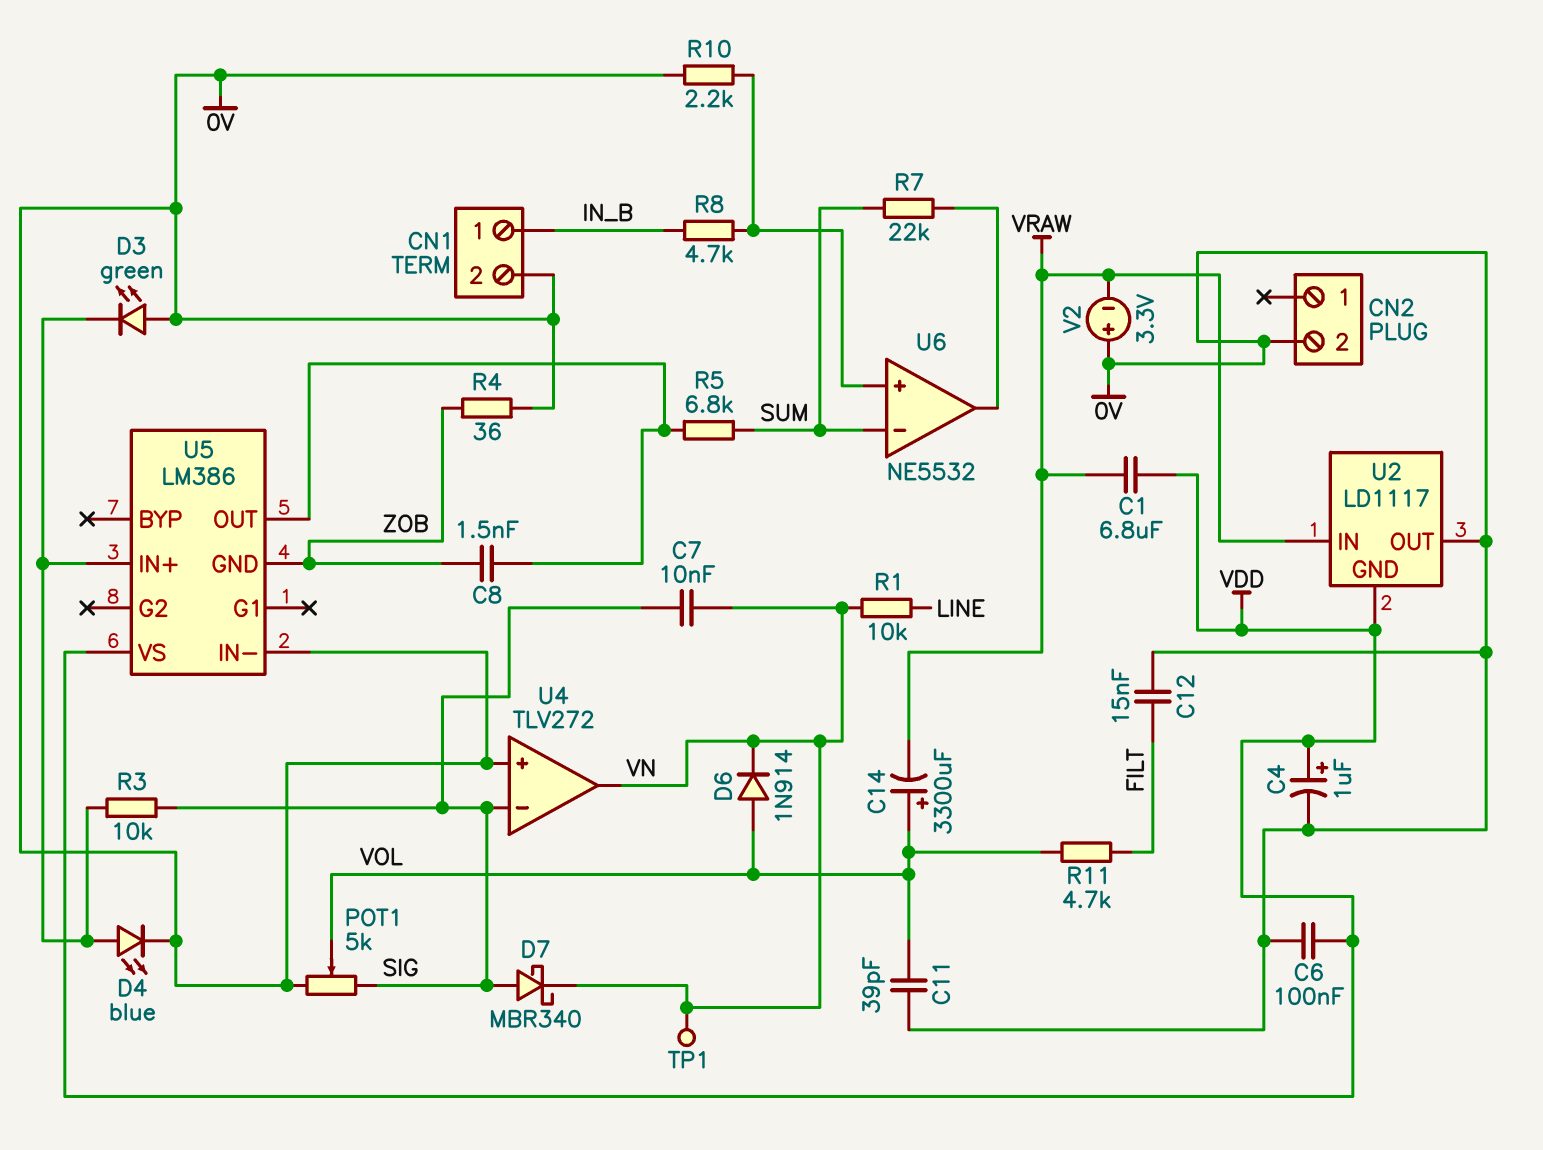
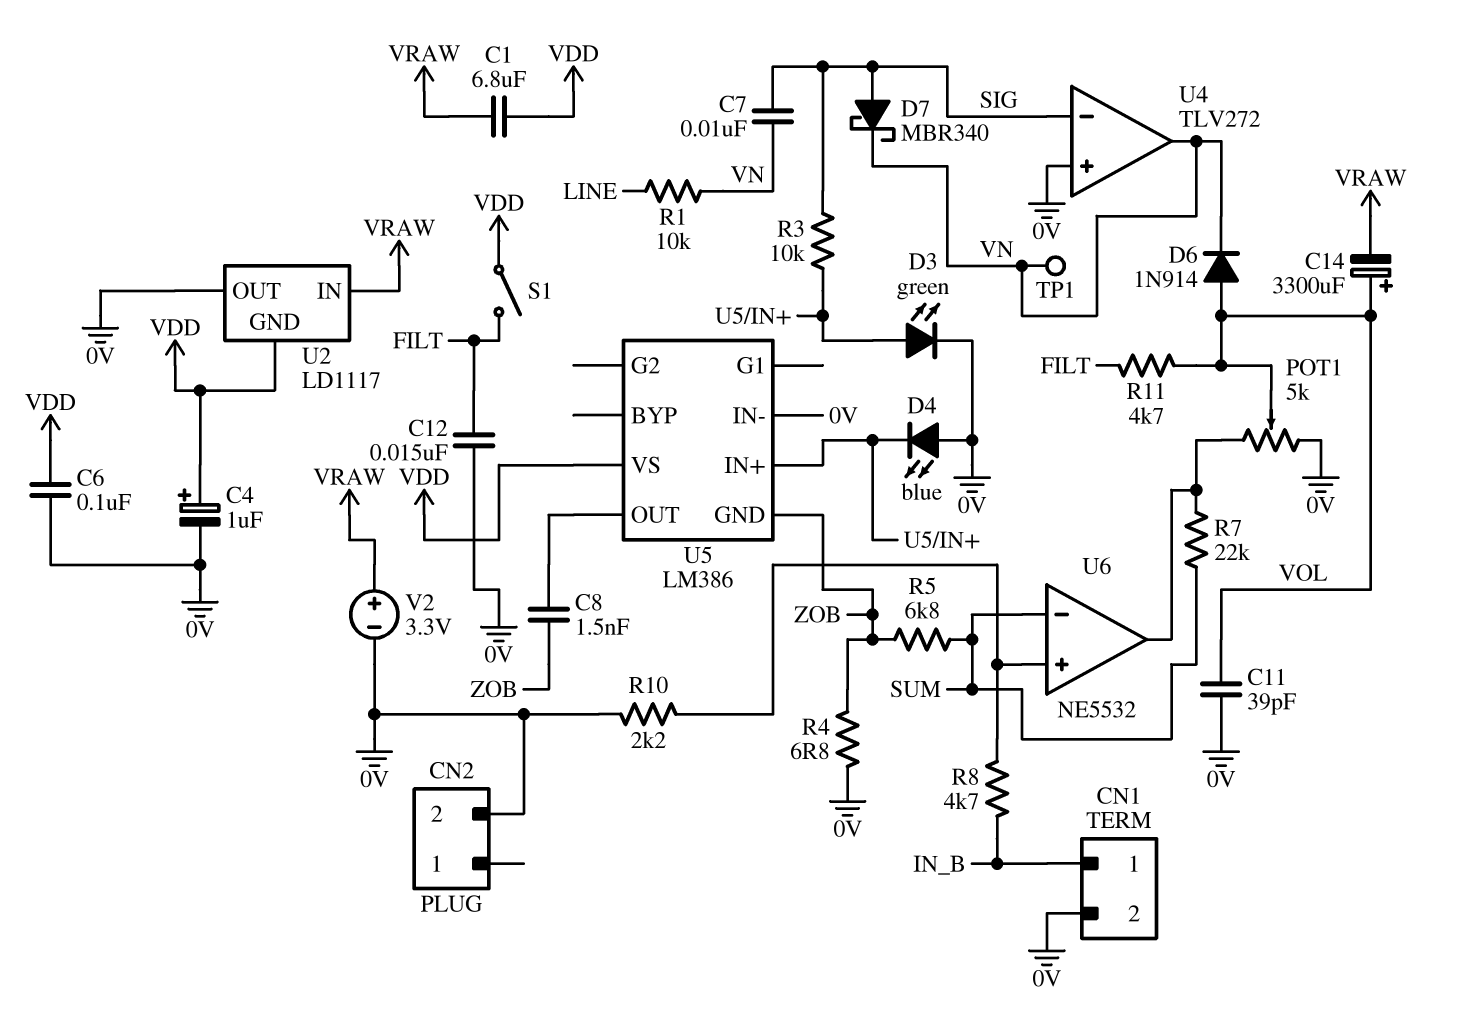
D3: LED green (A 0V, K U5/IN+) -> LED green (A U5/IN+, K 0V)
D4: LED blue (A U5/IN+, K 0V) -> LED blue (A 0V, K U5/IN+)
POT1: 5k (0V, SIG, wiper VOL) -> 5k (0V, U6/out, wiper VOL)
R4: 36 (0V, ZOB) -> 6.8 (0V, ZOB)
R5: 6.8k (SUM, U5/OUT) -> 6.8k (SUM, ZOB)
S1: none -> switch (FILT, VDD)
V2: 3.3V (plus 0V, minus VRAW) -> 3.3V (plus VRAW, minus 0V)

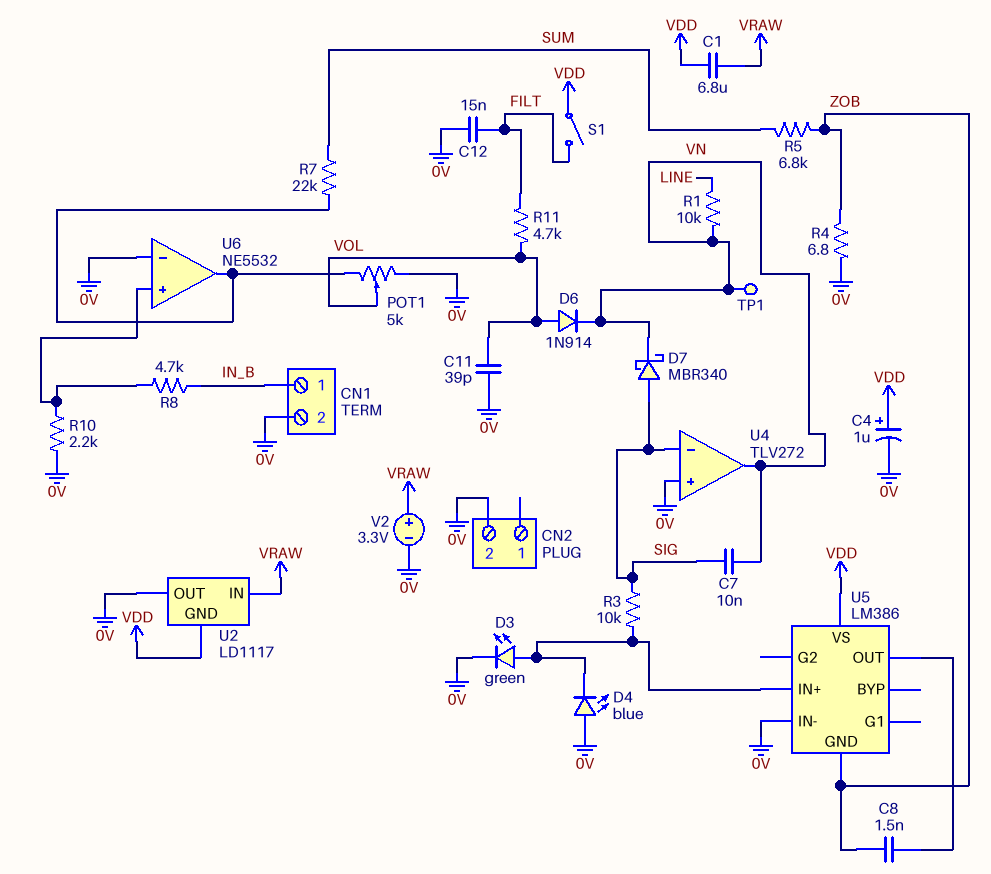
C6: 100nF (0V, VDD) -> none
C14: 3300uF (plus VOL, minus VRAW) -> none
U6 pin in-: SUM -> 0V

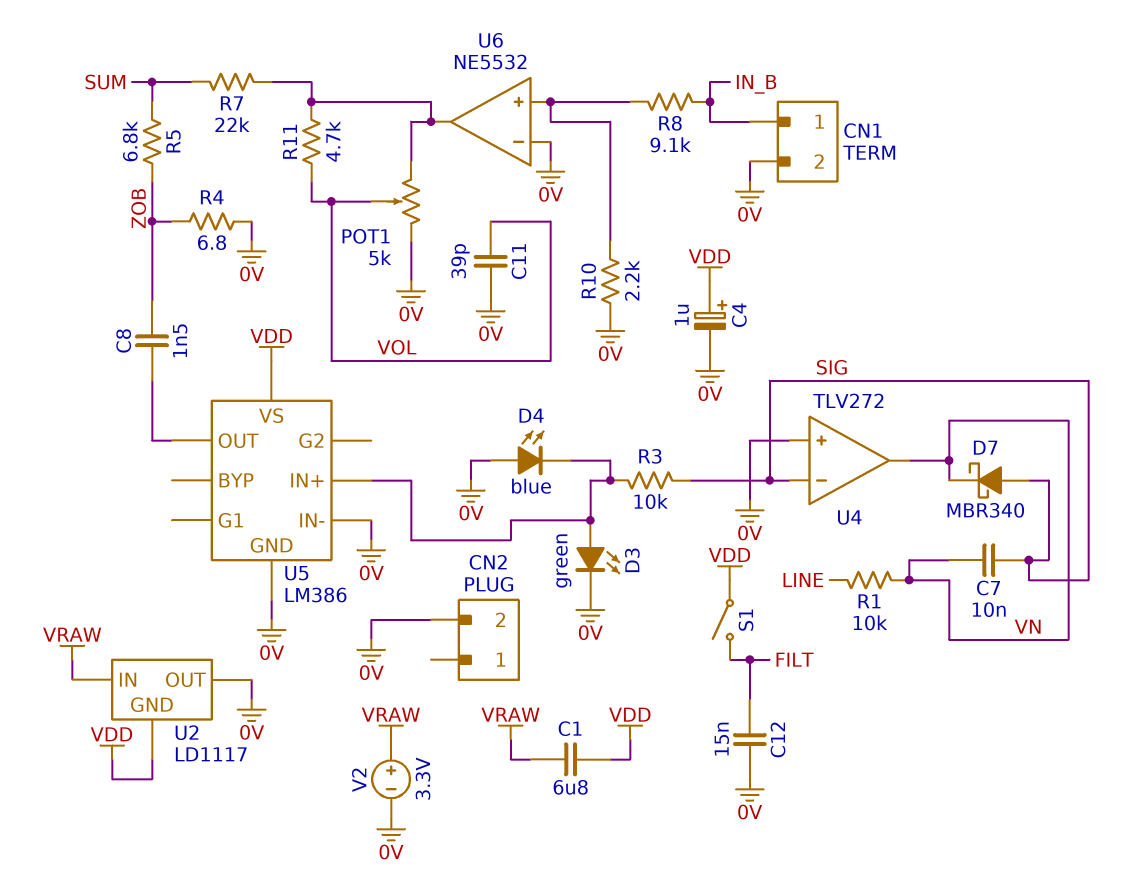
D6: diode 1N914 (A VOL, K VN) -> none
R8: 4.7k (IN_B, U6/in+) -> 9.1k (IN_B, U6/in+)
R11: 4.7k (FILT, VOL) -> 4.7k (U6/out, VOL)
TP1: test point (VN) -> none
U5 pin GND: ZOB -> 0V

